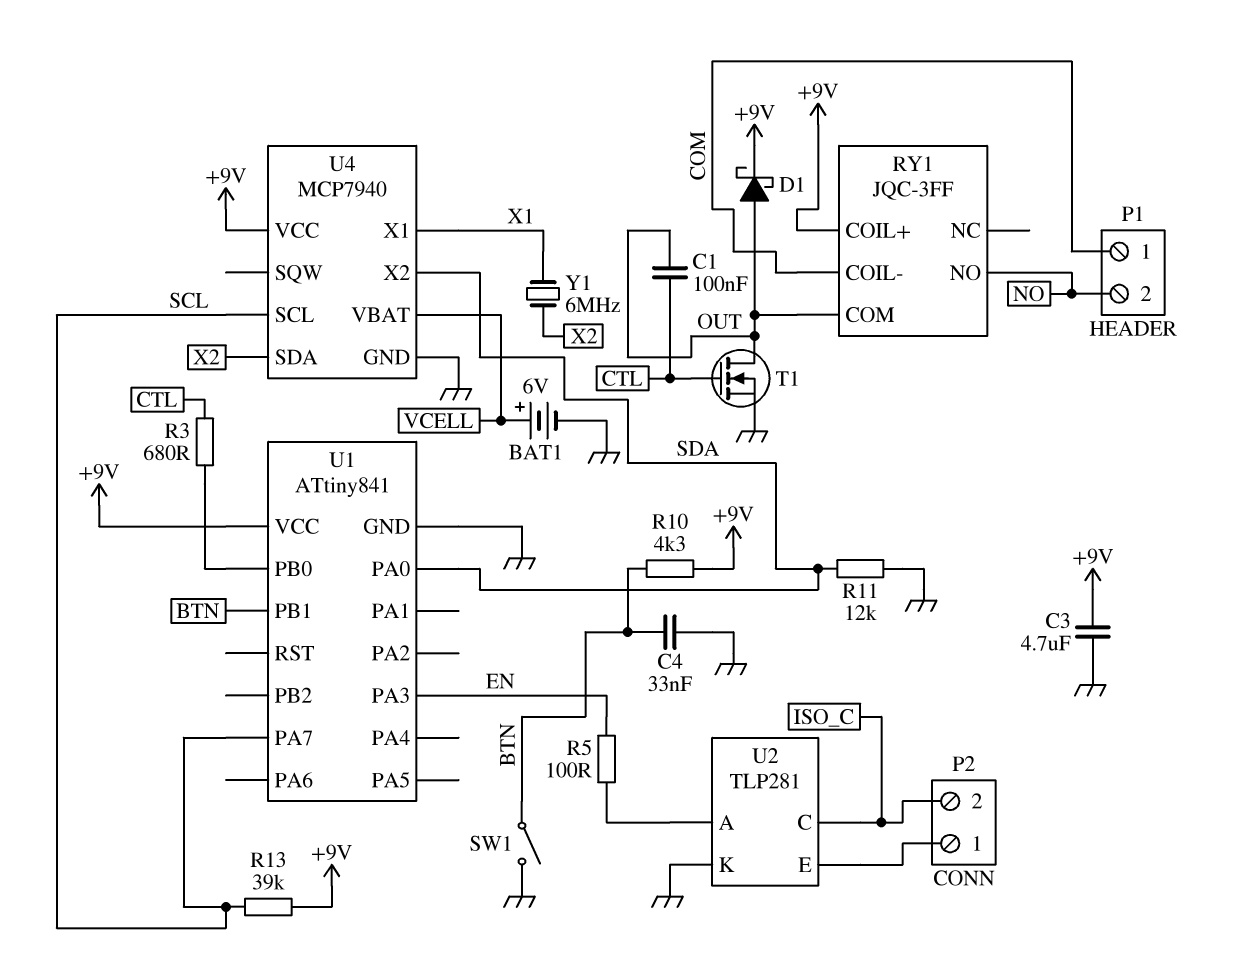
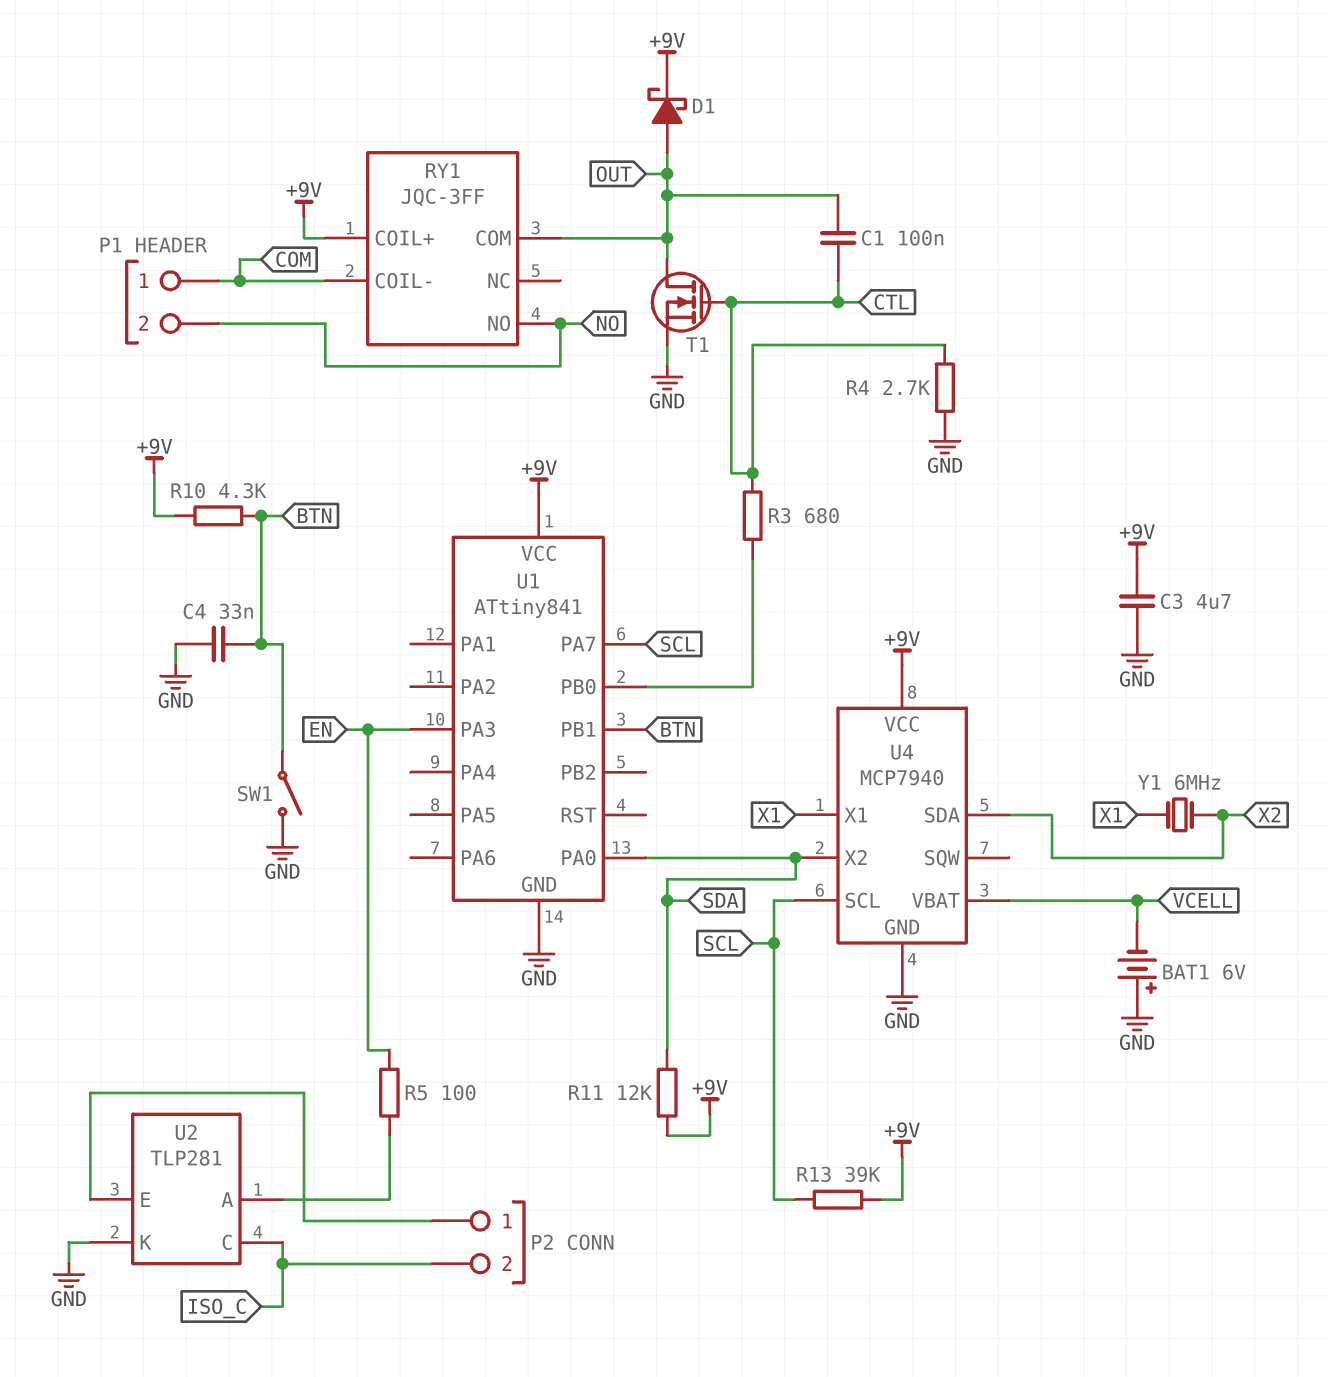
BAT1: 6V (plus VCELL, minus GND) -> 6V (plus GND, minus VCELL)
R4: none -> 2.7k (CTL, GND)
R11: 12k (GND, SDA) -> 12k (+9V, SDA)

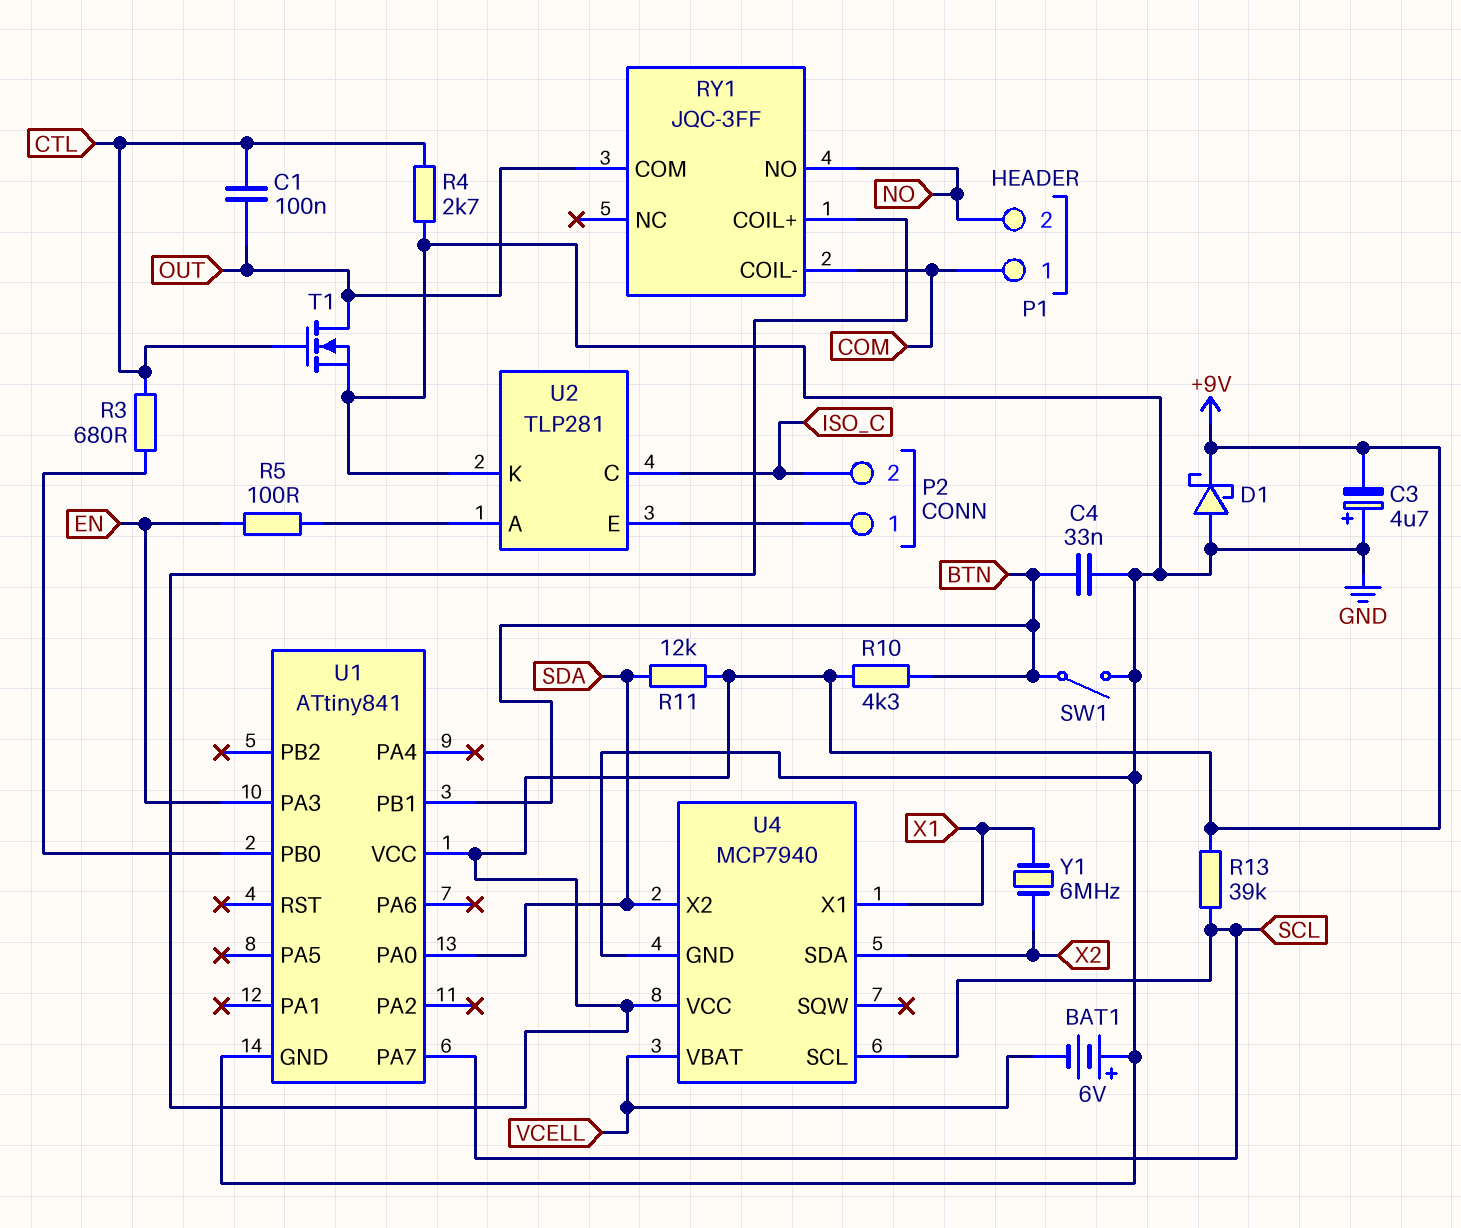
C3: 4.7uF (+9V, GND) -> 4.7uF (plus GND, minus +9V)
D1: schottky (A OUT, K +9V) -> schottky (A GND, K +9V)

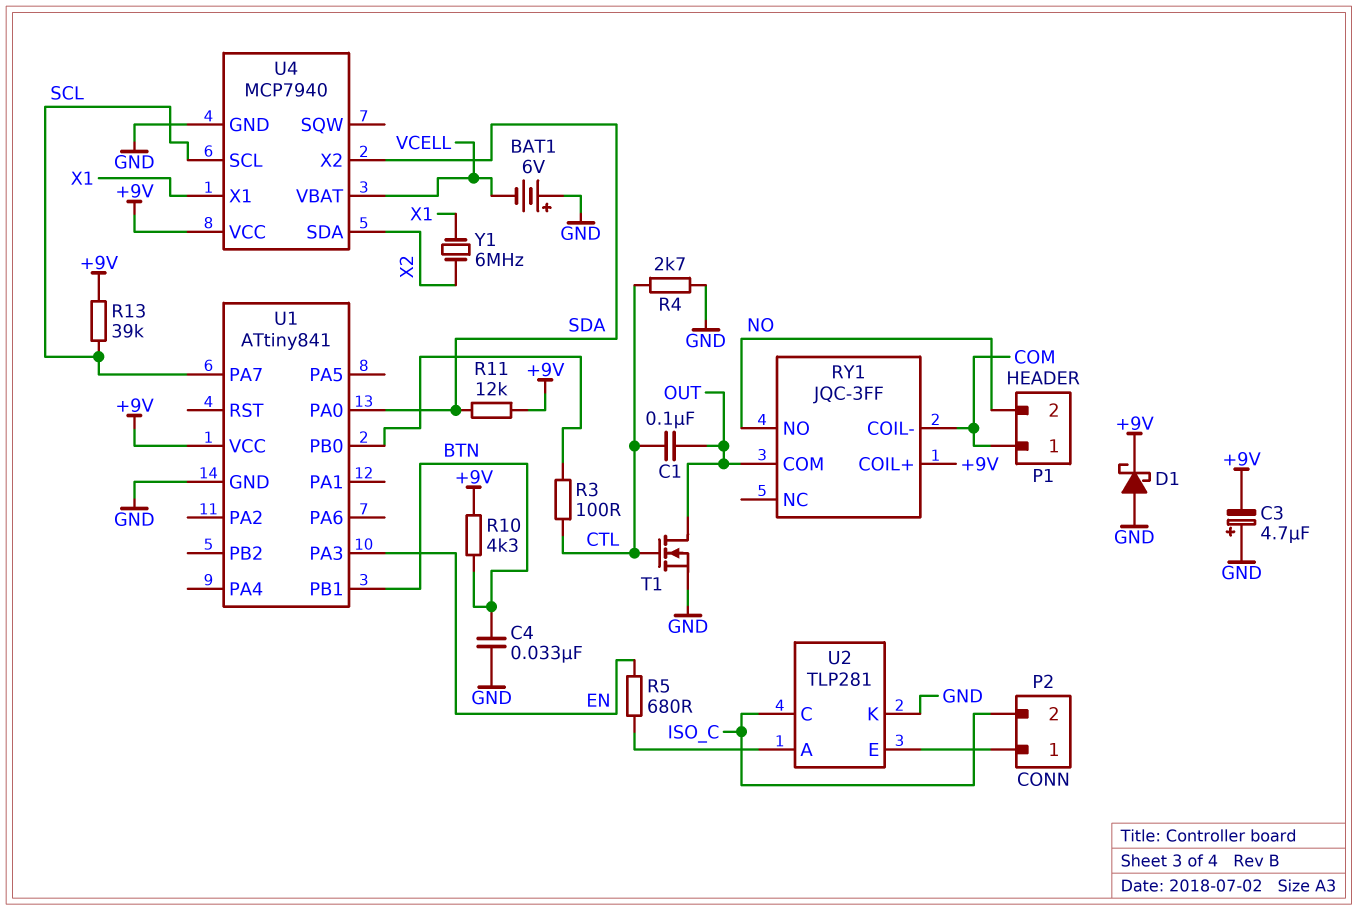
R3: 680 (CTL, U1/PB0) -> 100 (CTL, U1/PB0)
R5: 100 (EN, U2/A) -> 680 (EN, U2/A)
SW1: switch (BTN, GND) -> none

